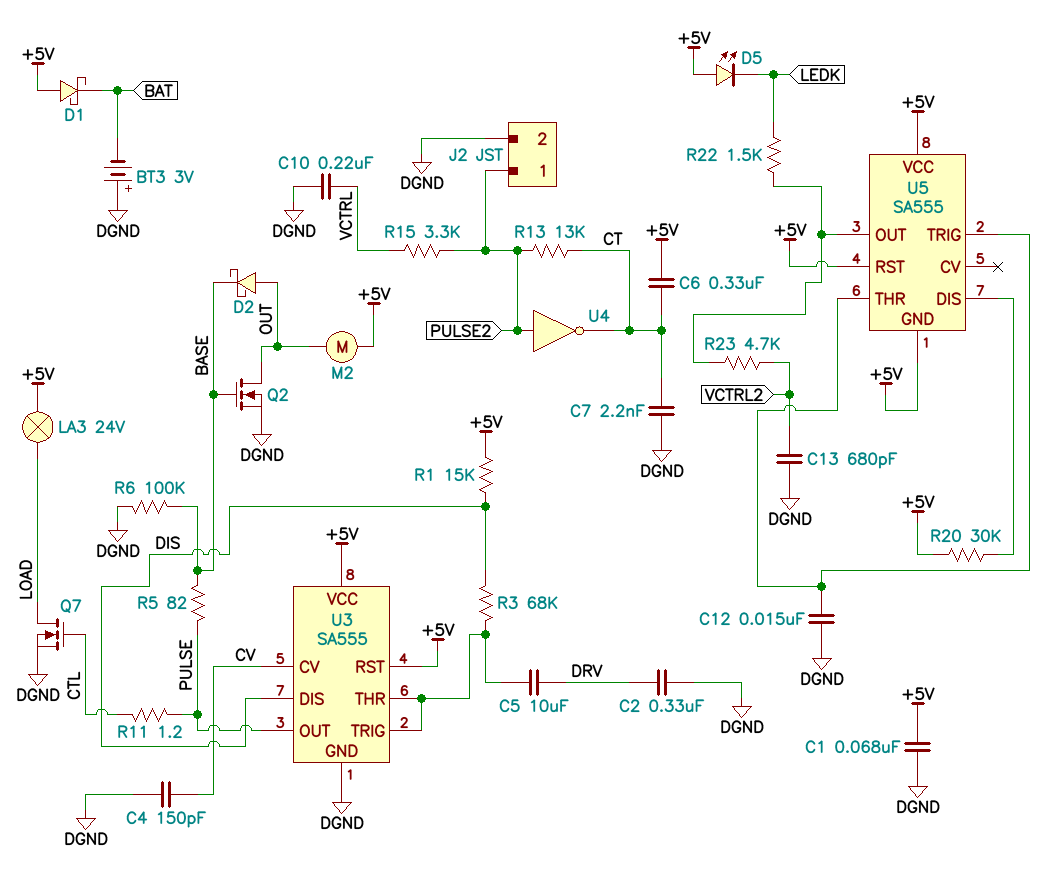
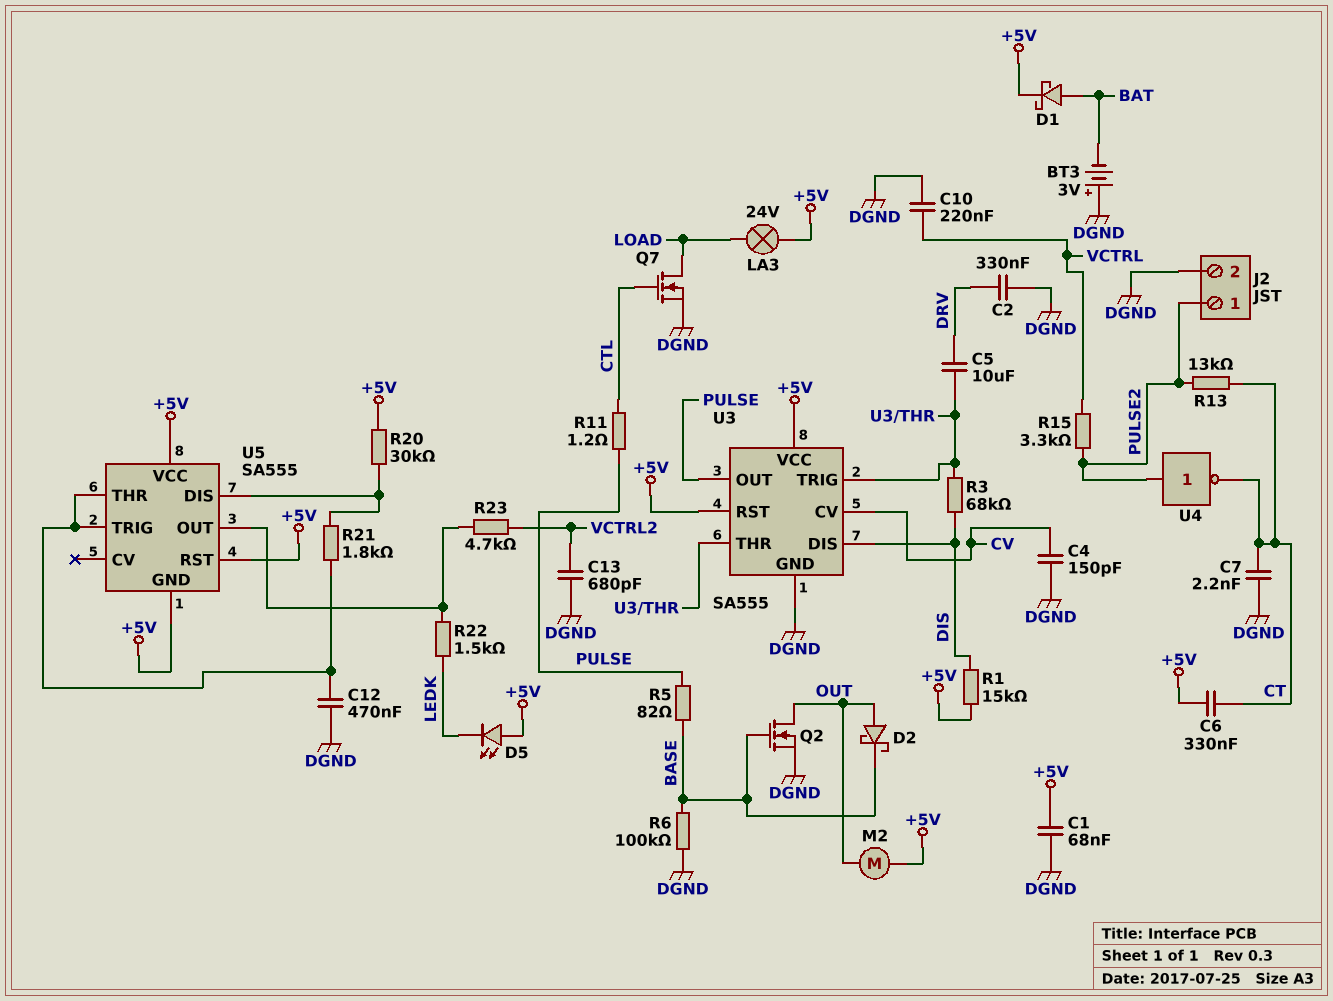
C12: 15nF (DGND, U5/THR) -> 470nF (DGND, U5/THR)
D1: schottky (A +5V, K BAT) -> schottky (A BAT, K +5V)
R21: none -> 1.8k (U5/DIS, U5/THR)

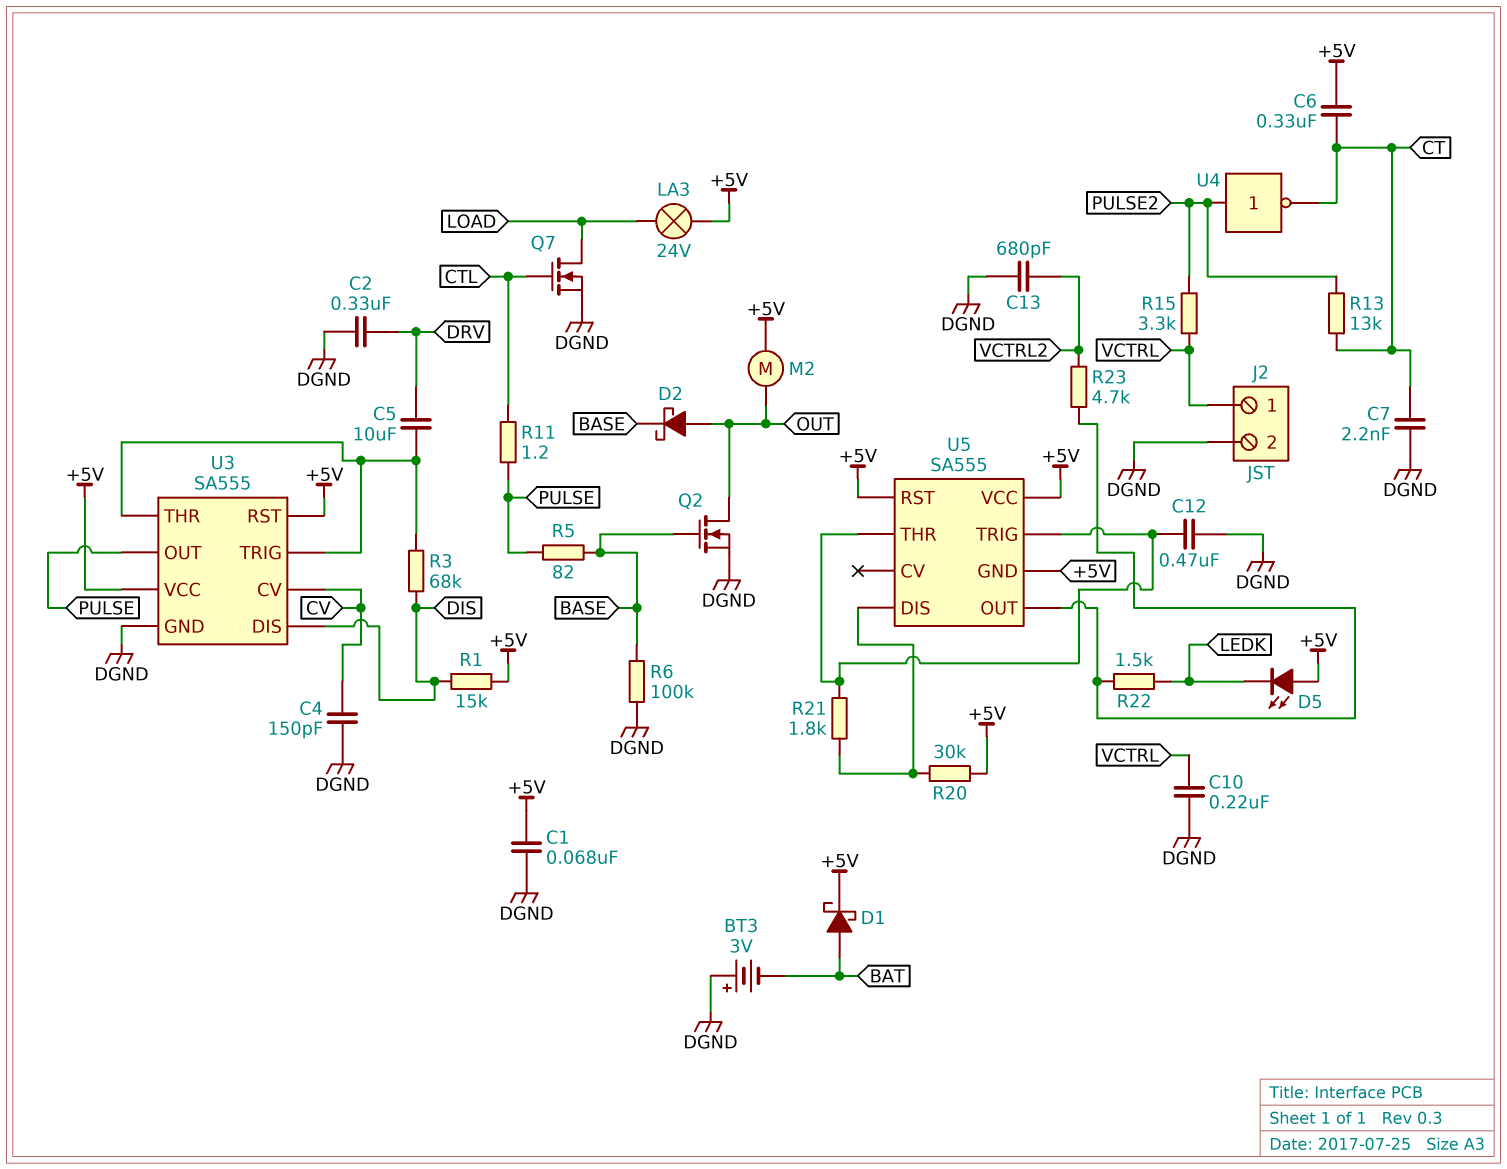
J2 pin 1: PULSE2 -> VCTRL

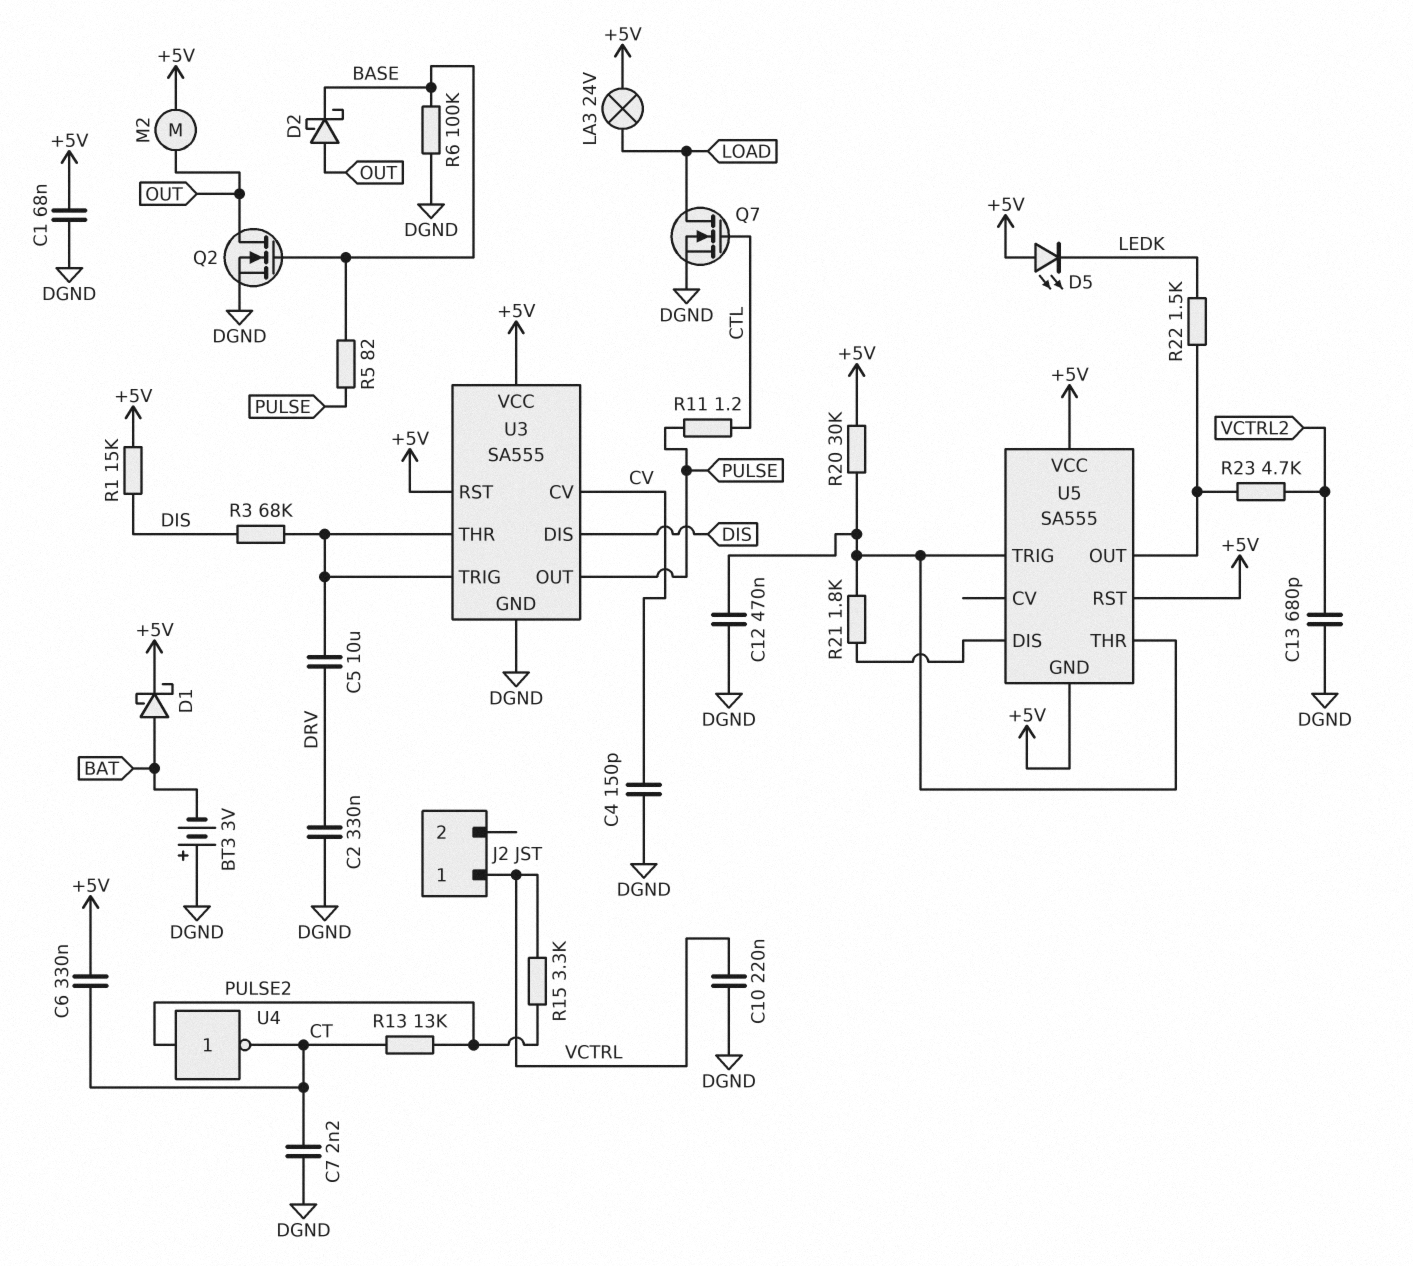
J2 pin 2: DGND -> none
R20: 30k (+5V, U5/DIS) -> 30k (+5V, U5/THR)

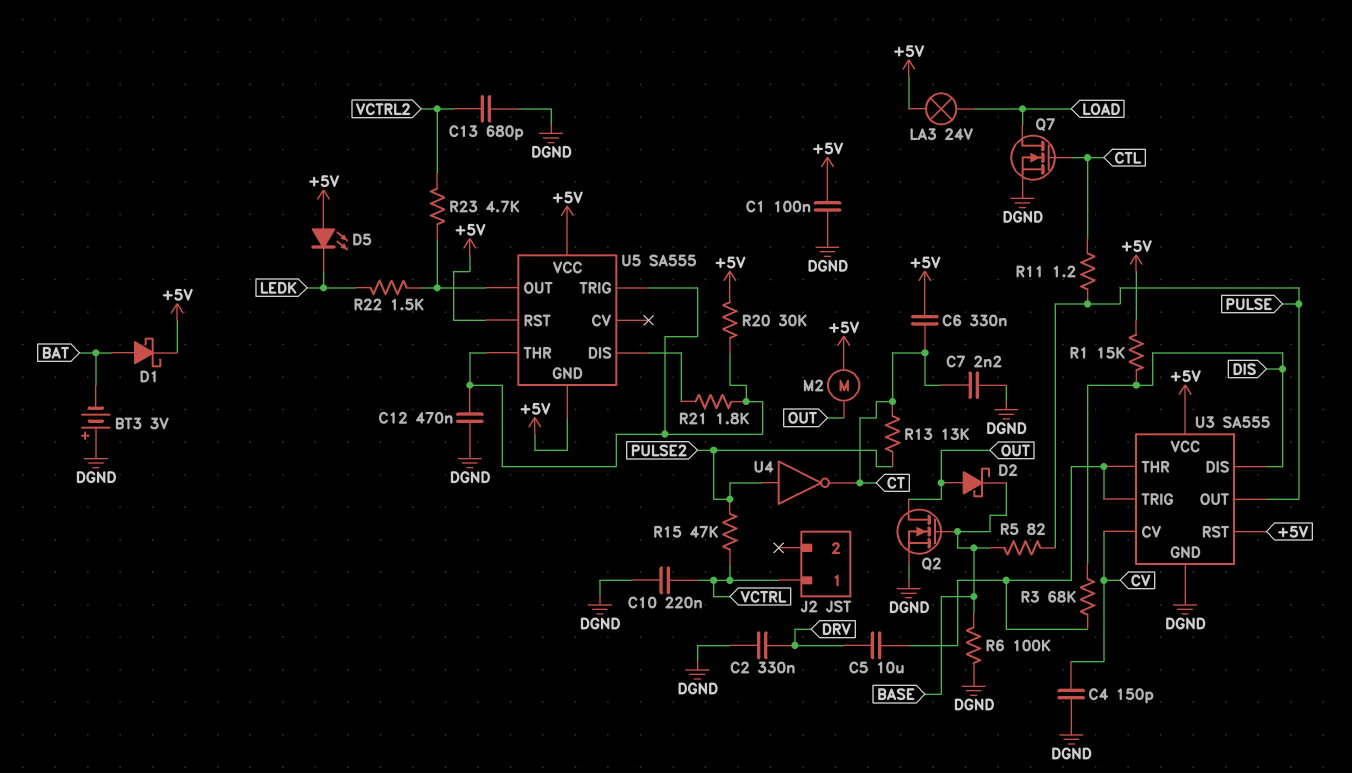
C1: 68nF (+5V, DGND) -> 100nF (+5V, DGND)
R15: 3.3k (PULSE2, VCTRL) -> 47k (PULSE2, VCTRL)

